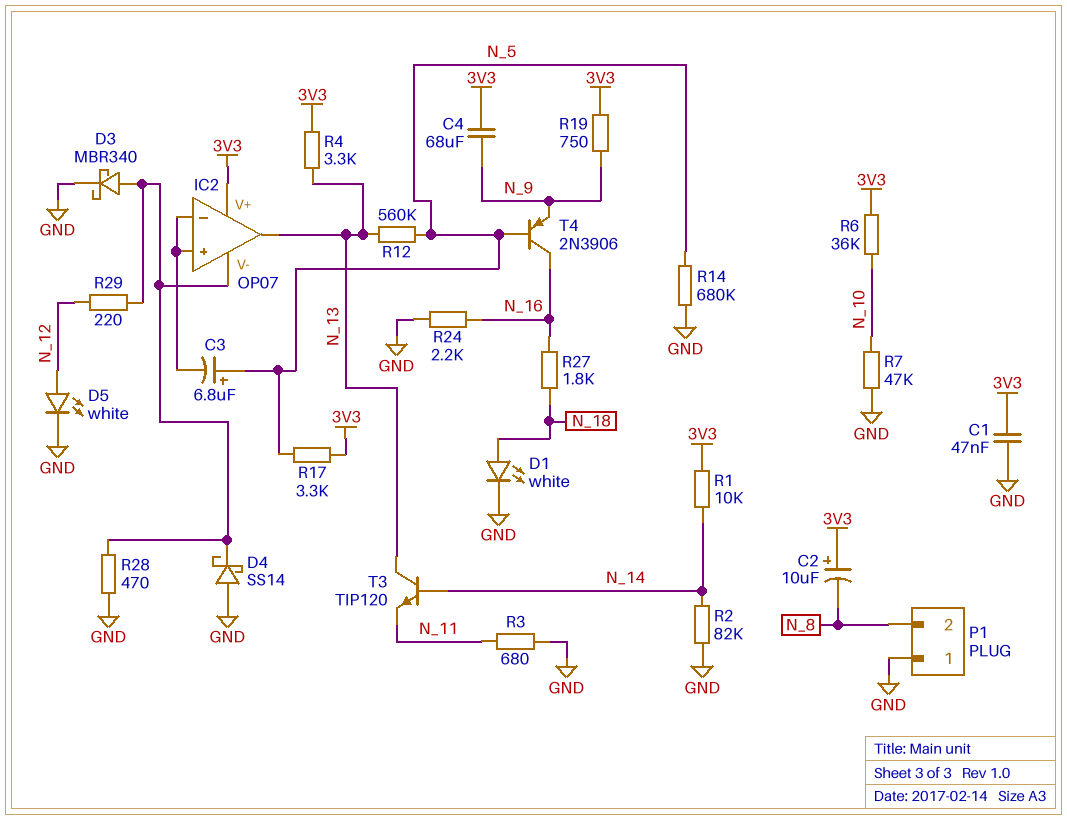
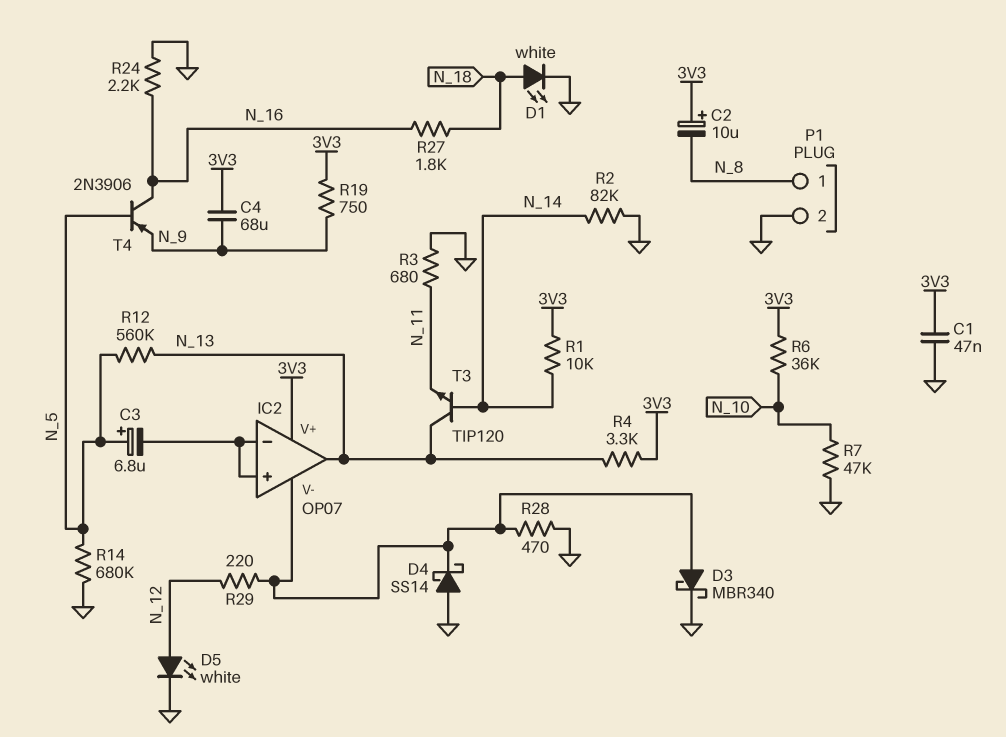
P1 pin 1: GND -> N_8
P1 pin 2: N_8 -> GND
R17: 3.3k (3V3, N_5) -> none

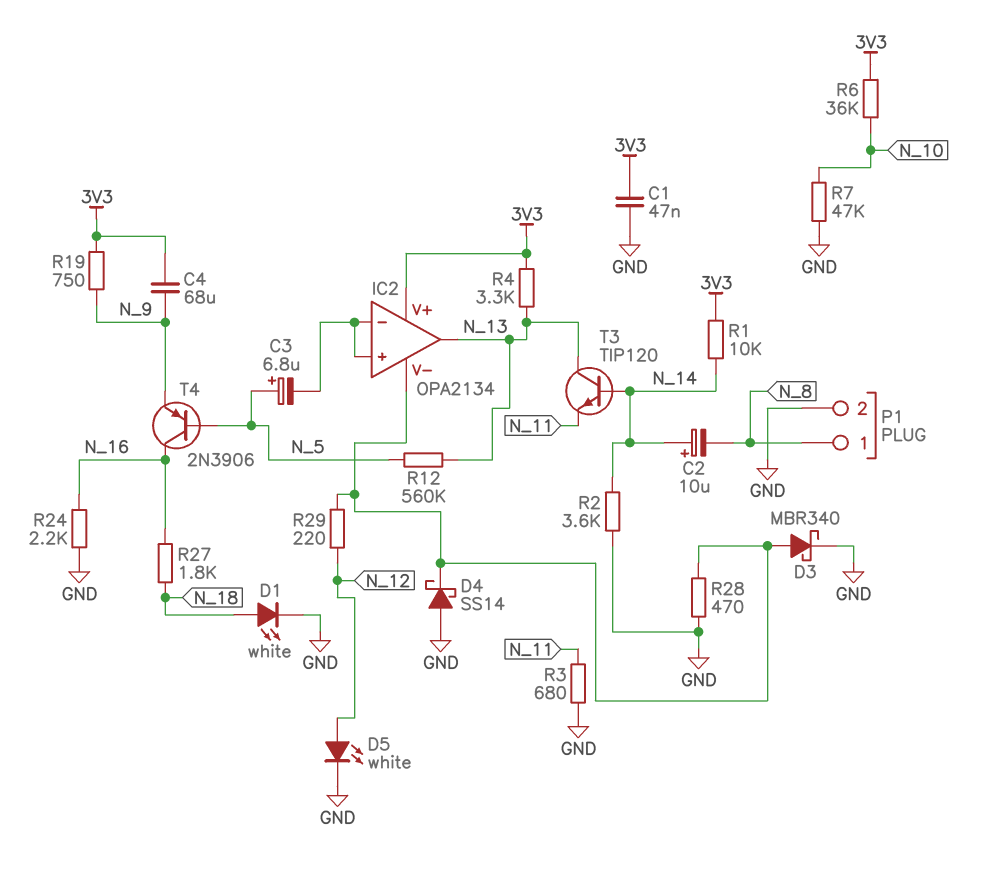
C2: 10uF (plus 3V3, minus N_8) -> 10uF (plus N_14, minus N_8)
IC2: OP07 -> OPA2134
R2: 82k (GND, N_14) -> 3.6k (GND, N_14)
R14: 680k (GND, N_5) -> none

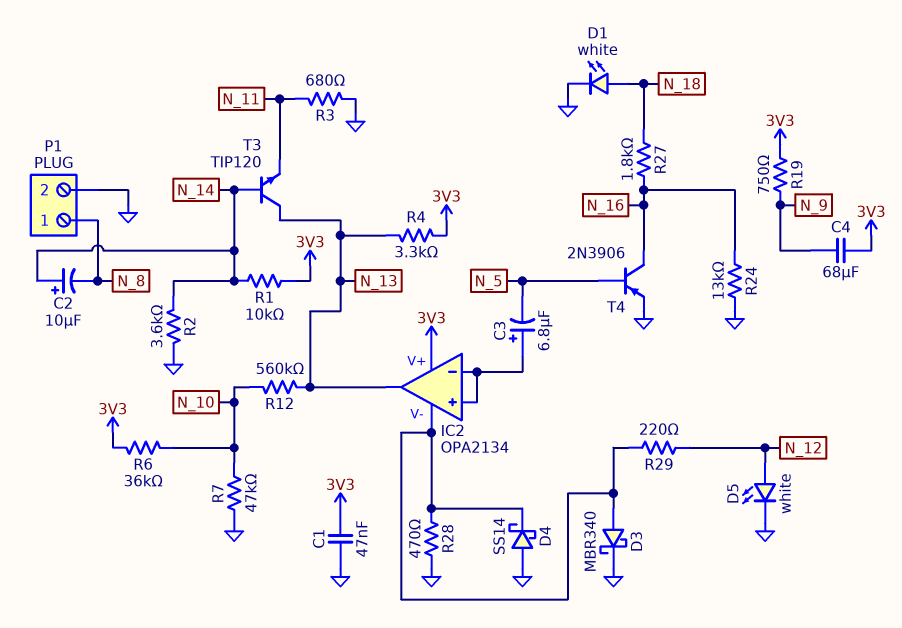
C3: 6.8uF (plus N_5, minus IC2/in+) -> 6.8uF (plus IC2/in+, minus N_5)
R12: 560k (N_5, N_13) -> 560k (N_10, N_13)
R24: 2.2k (GND, N_16) -> 13k (GND, N_16)
T4: PNP 2N3906 (B N_5, C N_16, E N_9) -> PNP 2N3906 (B N_5, C N_16, E GND)

